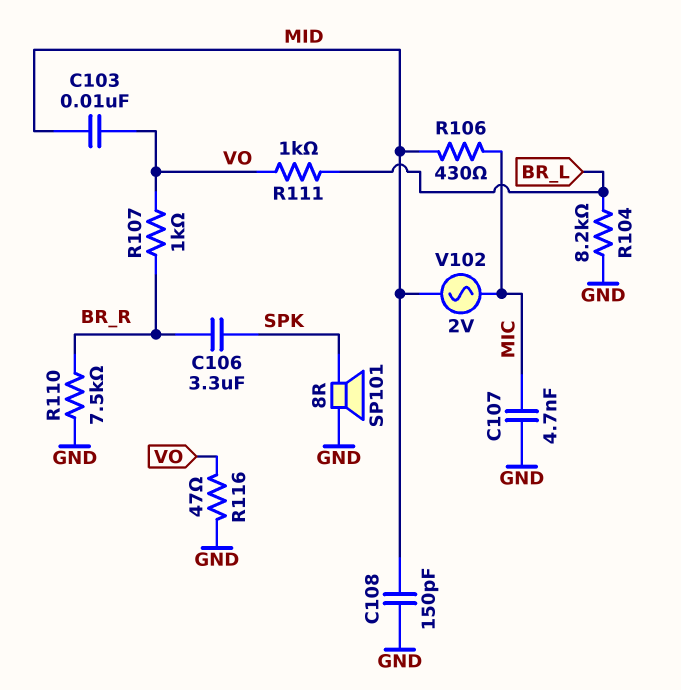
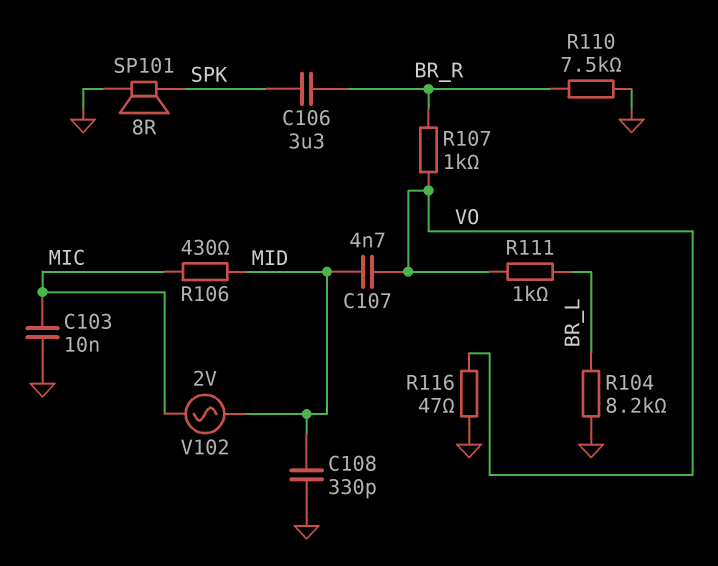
C103: 10nF (MID, VO) -> 10nF (GND, MIC)
C107: 4.7nF (GND, MIC) -> 4.7nF (MID, VO)
C108: 150pF (GND, MID) -> 330pF (GND, MID)

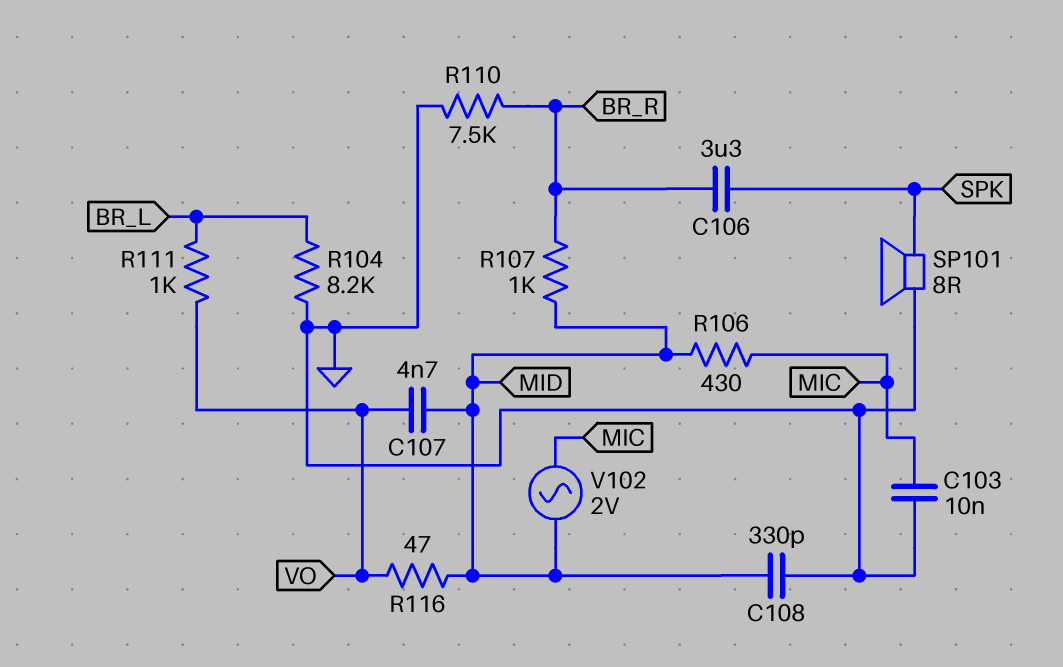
R107: 1k (BR_R, VO) -> 1k (BR_R, MID)
R116: 47 (GND, VO) -> 47 (MID, VO)

